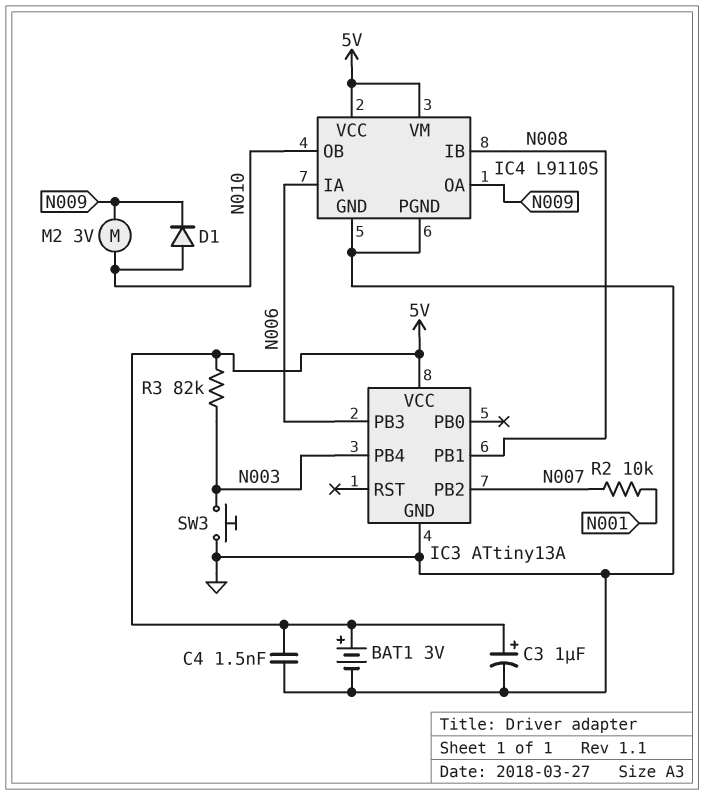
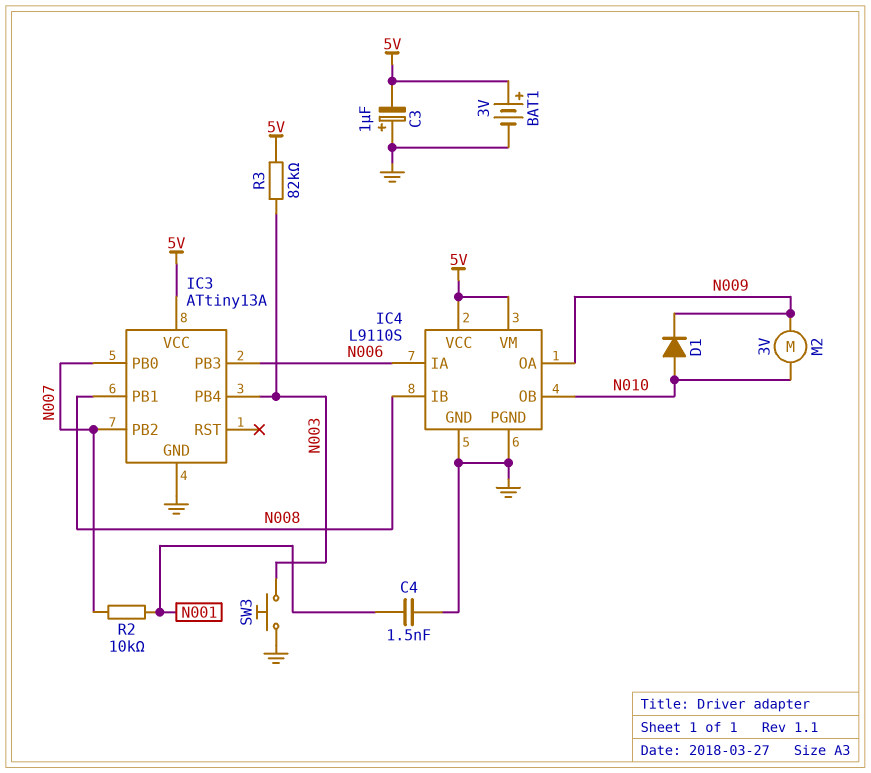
C3: 1uF (plus 5V, minus GND) -> 1uF (plus GND, minus 5V)
C4: 1.5nF (5V, GND) -> 1.5nF (GND, N001)
IC3 pin PB0: none -> N007

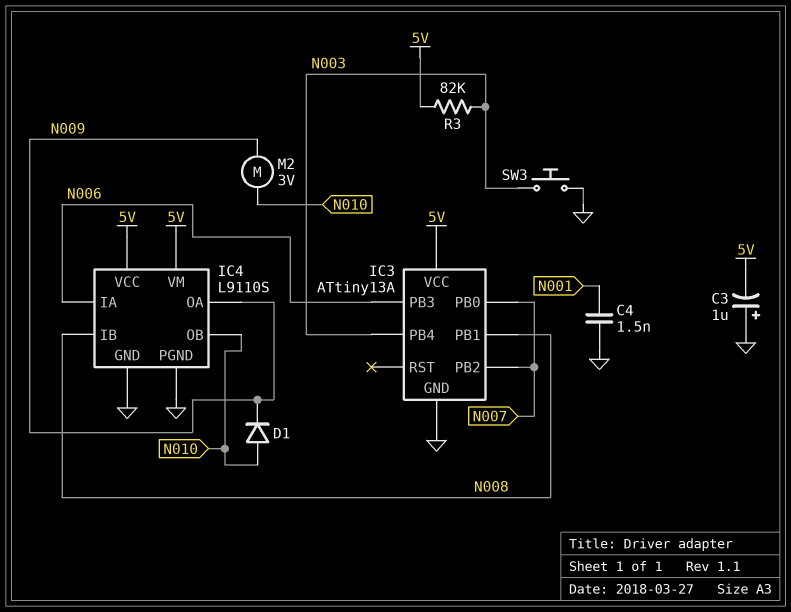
BAT1: 3V (plus 5V, minus GND) -> none
R2: 10k (N001, N007) -> none

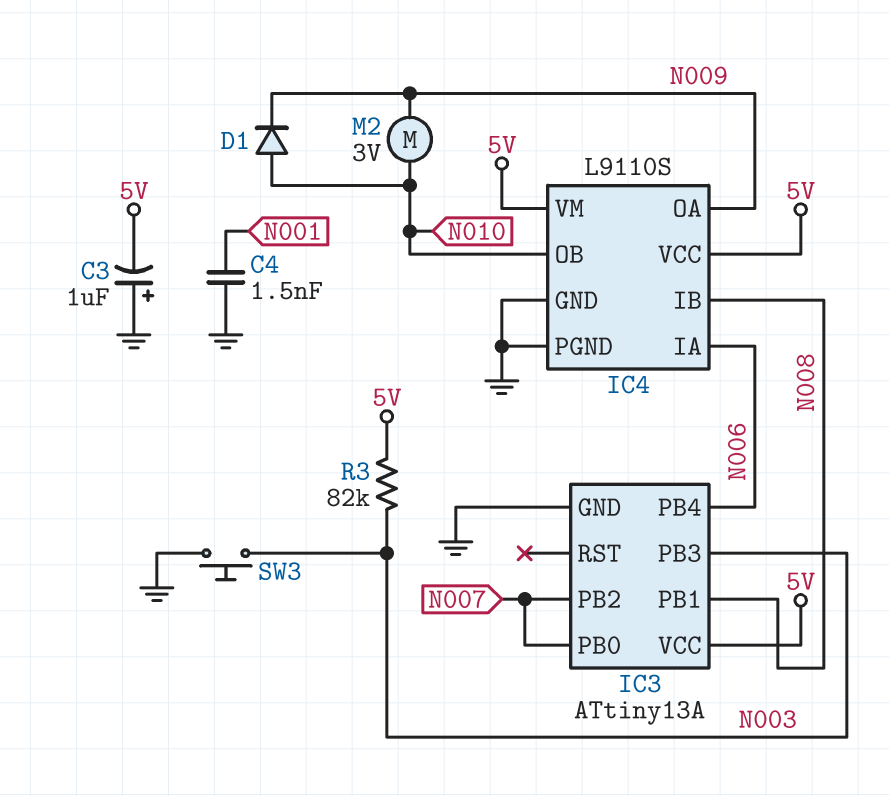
IC3 pin PB3: N006 -> N003
IC3 pin PB4: N003 -> N006

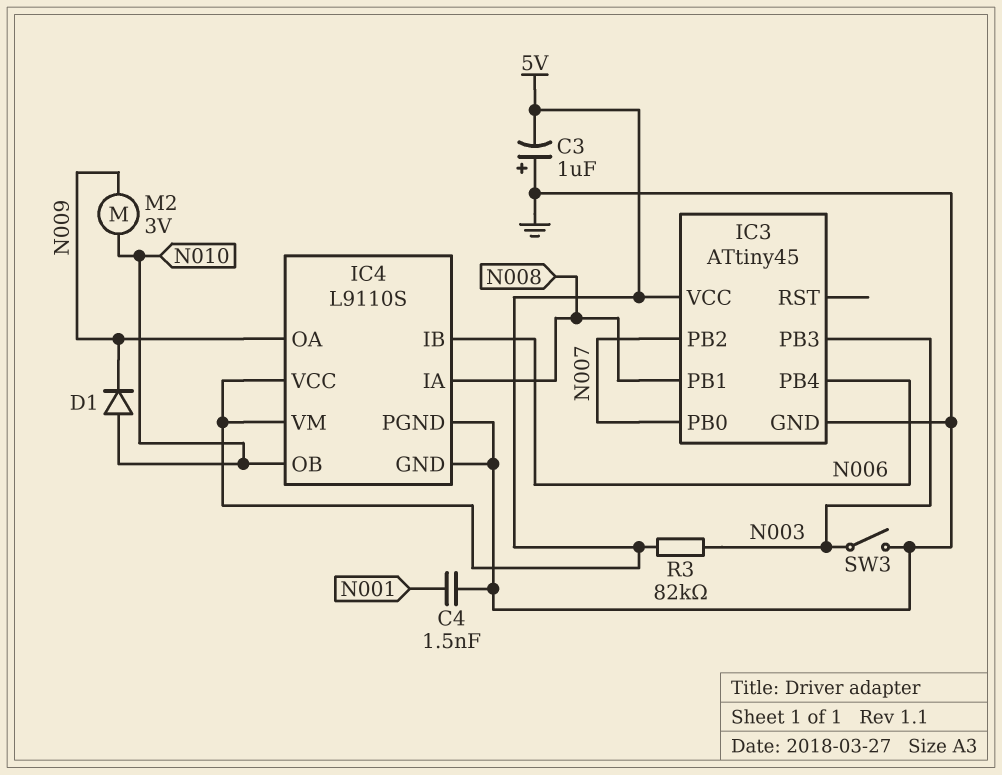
IC3: ATtiny13A -> ATtiny45
IC4 pin IA: N006 -> N008
IC4 pin IB: N008 -> N006
SW3: button (GND, N003) -> switch (GND, N003)

